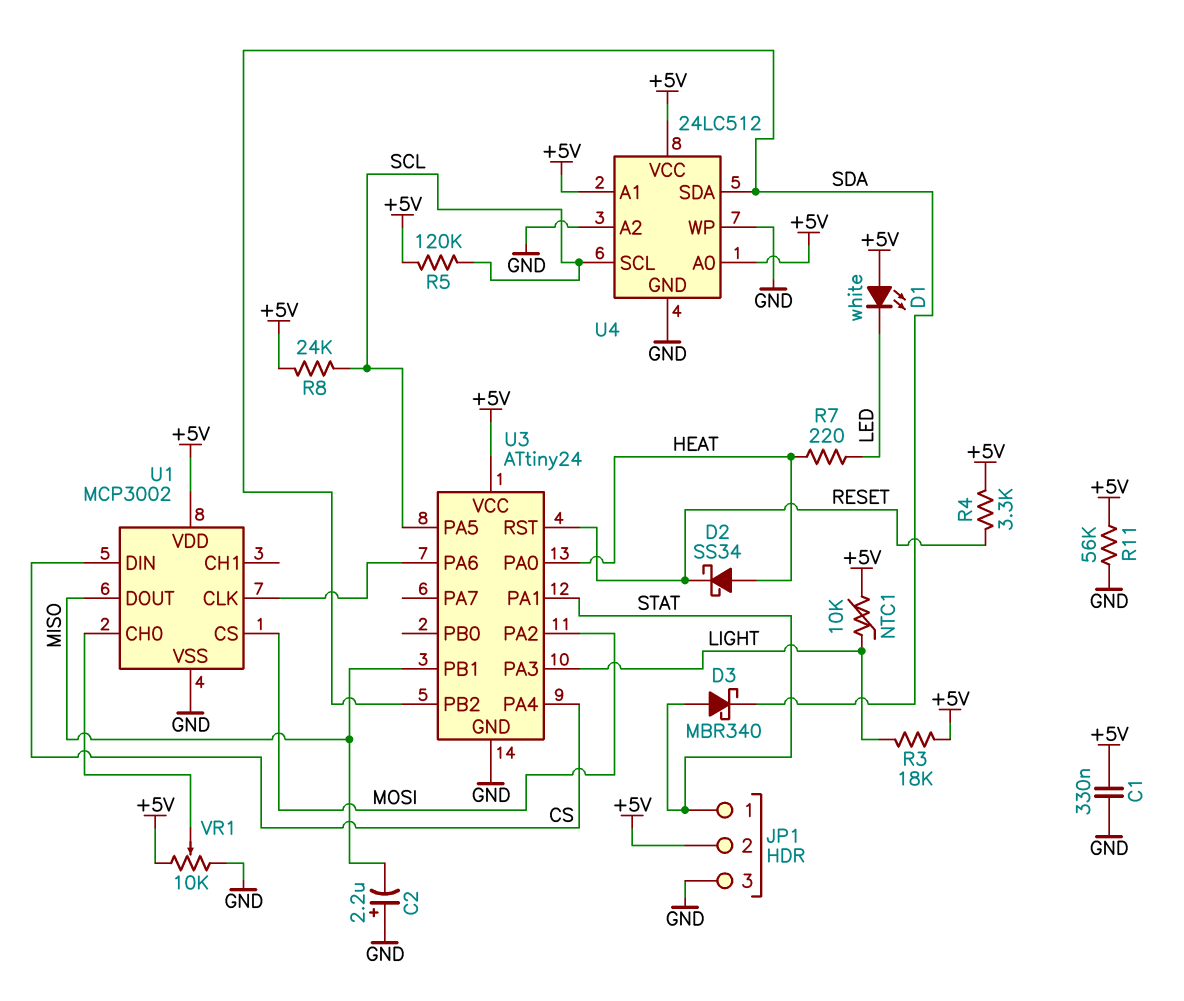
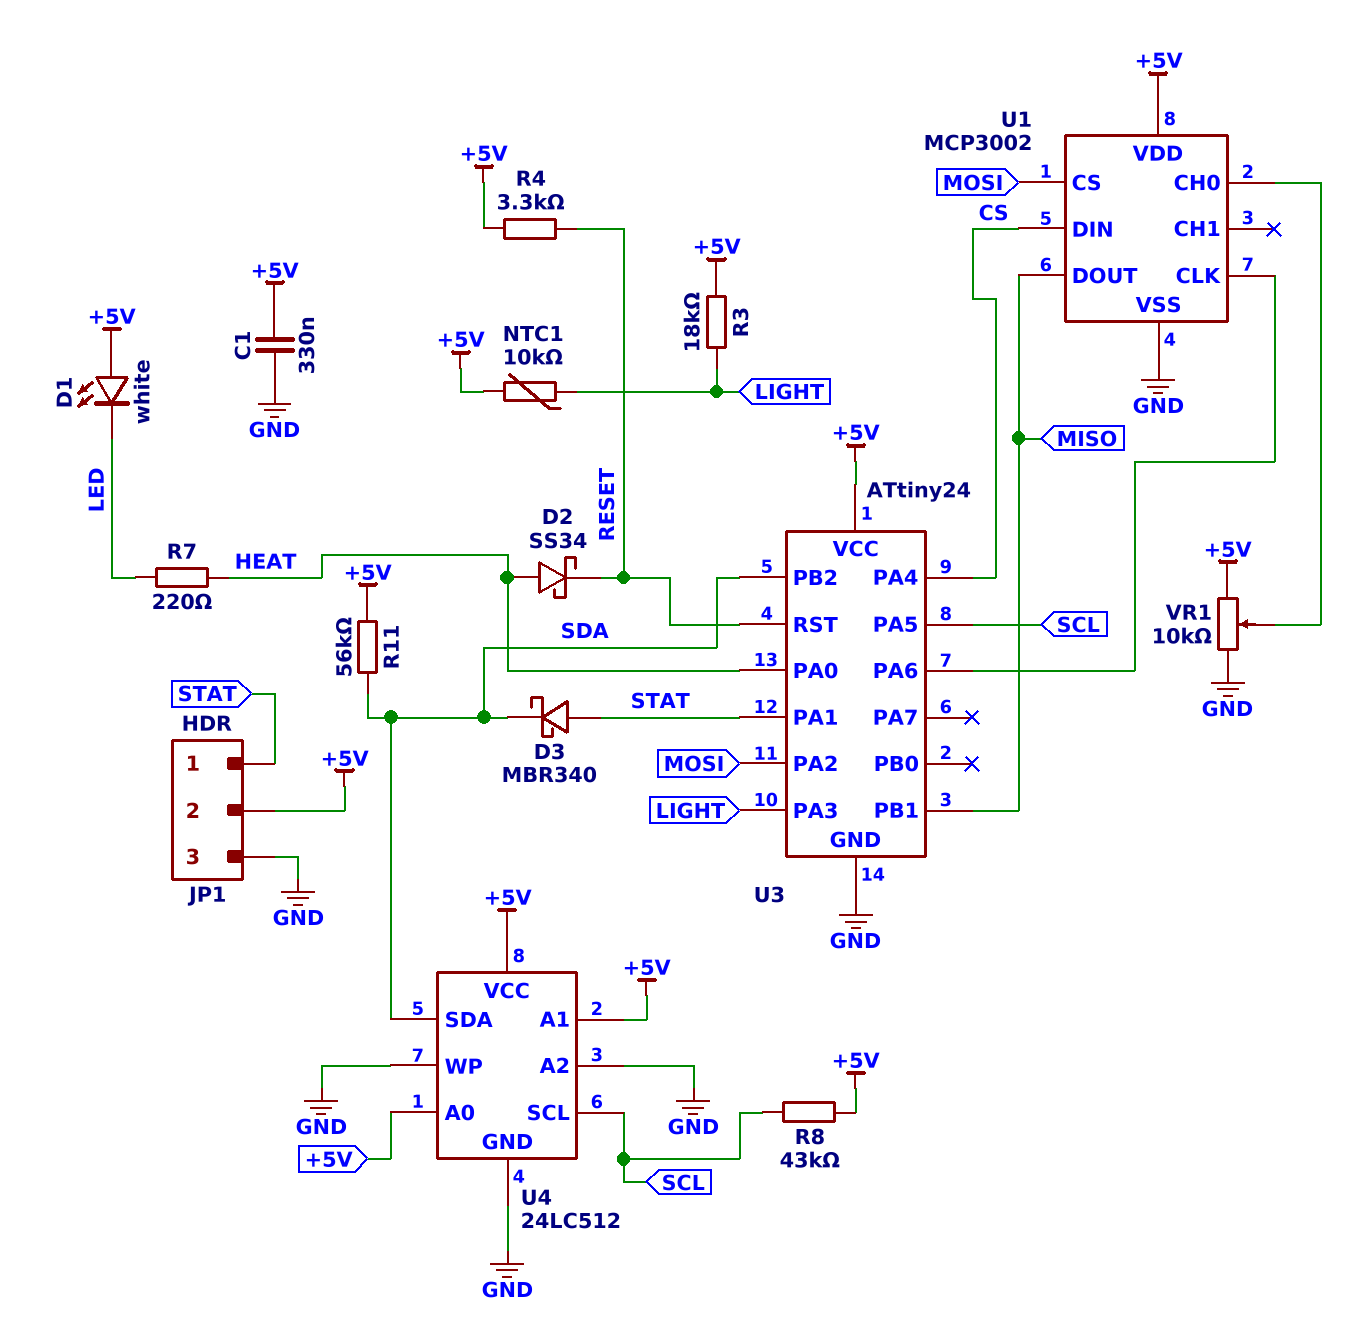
C2: 2.2uF (plus GND, minus MISO) -> none
R5: 120k (+5V, SCL) -> none
R8: 24k (+5V, SCL) -> 43k (+5V, SCL)
R11: 56k (+5V, GND) -> 56k (+5V, SDA)

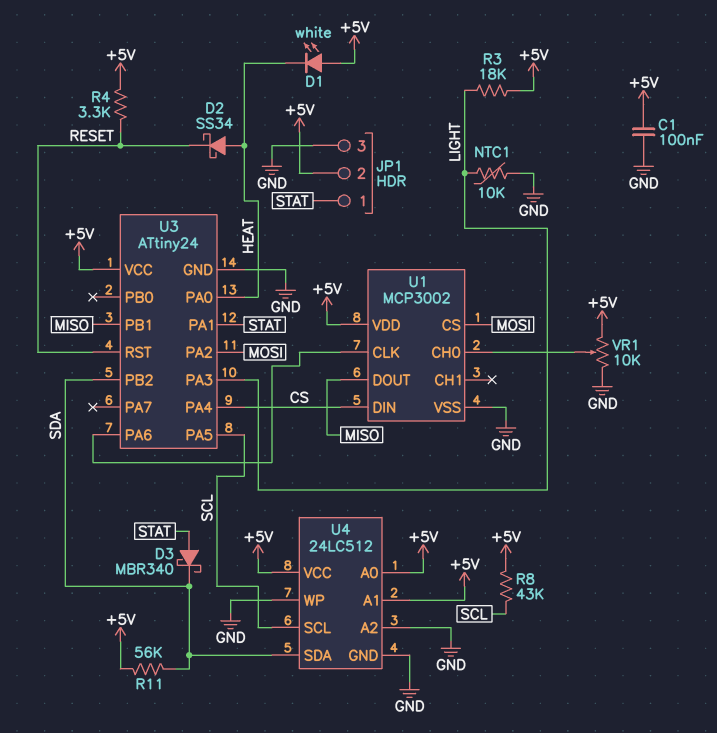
C1: 330nF (+5V, GND) -> 100nF (+5V, GND)
D1: LED white (A +5V, K LED) -> LED white (A +5V, K HEAT)
NTC1: 10k (+5V, LIGHT) -> 10k (GND, LIGHT)
R7: 220 (HEAT, LED) -> none

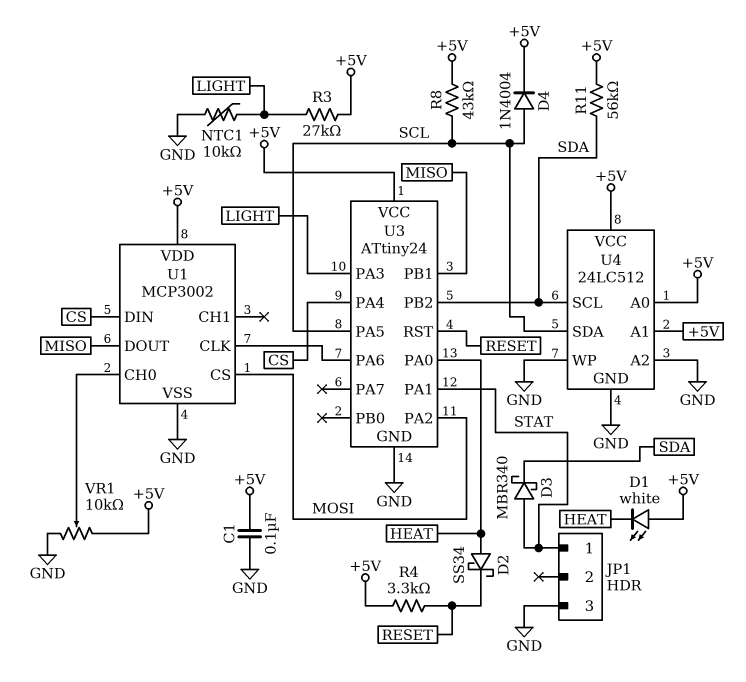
D4: none -> diode 1N4004 (A SCL, K +5V)
JP1 pin 2: +5V -> none
R3: 18k (+5V, LIGHT) -> 27k (+5V, LIGHT)
U4 pin SCL: SCL -> SDA
U4 pin SDA: SDA -> SCL

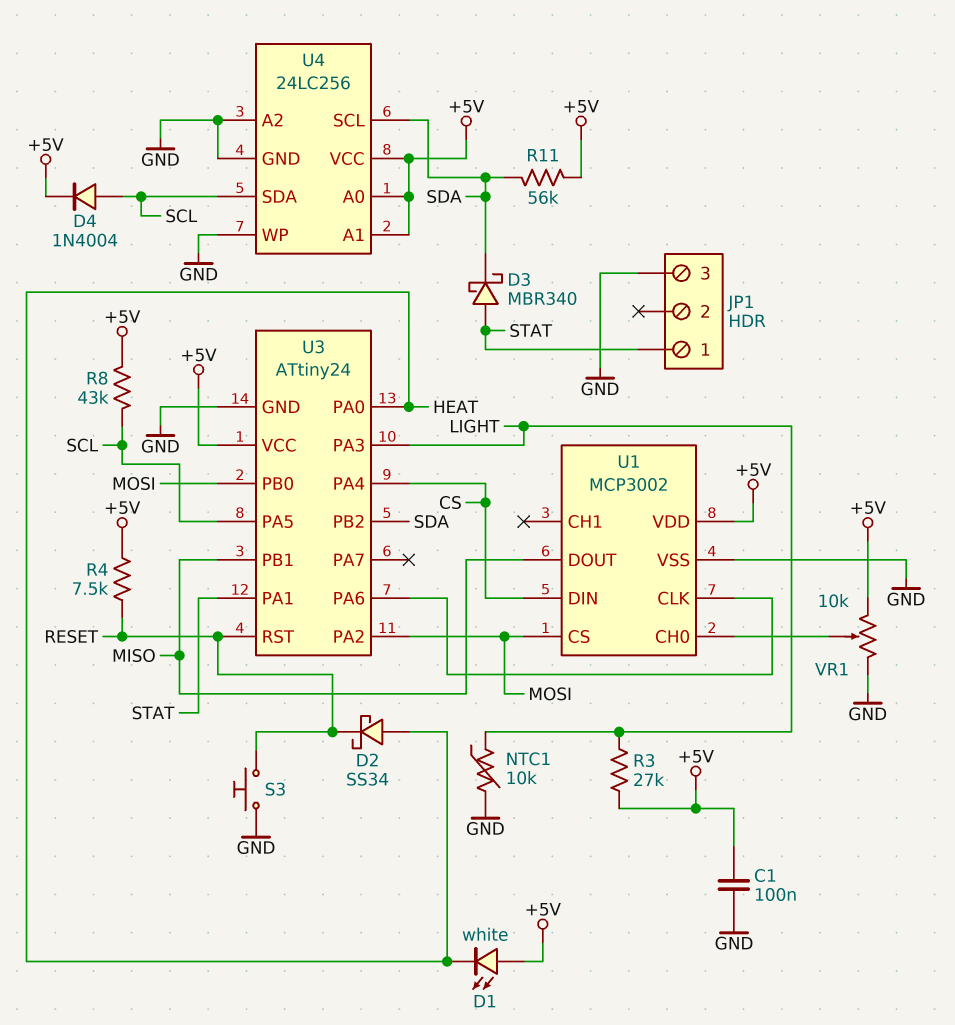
R4: 3.3k (+5V, RESET) -> 7.5k (+5V, RESET)
S3: none -> button (GND, RESET)
U3 pin PB0: none -> MOSI
U4: 24LC512 -> 24LC256

